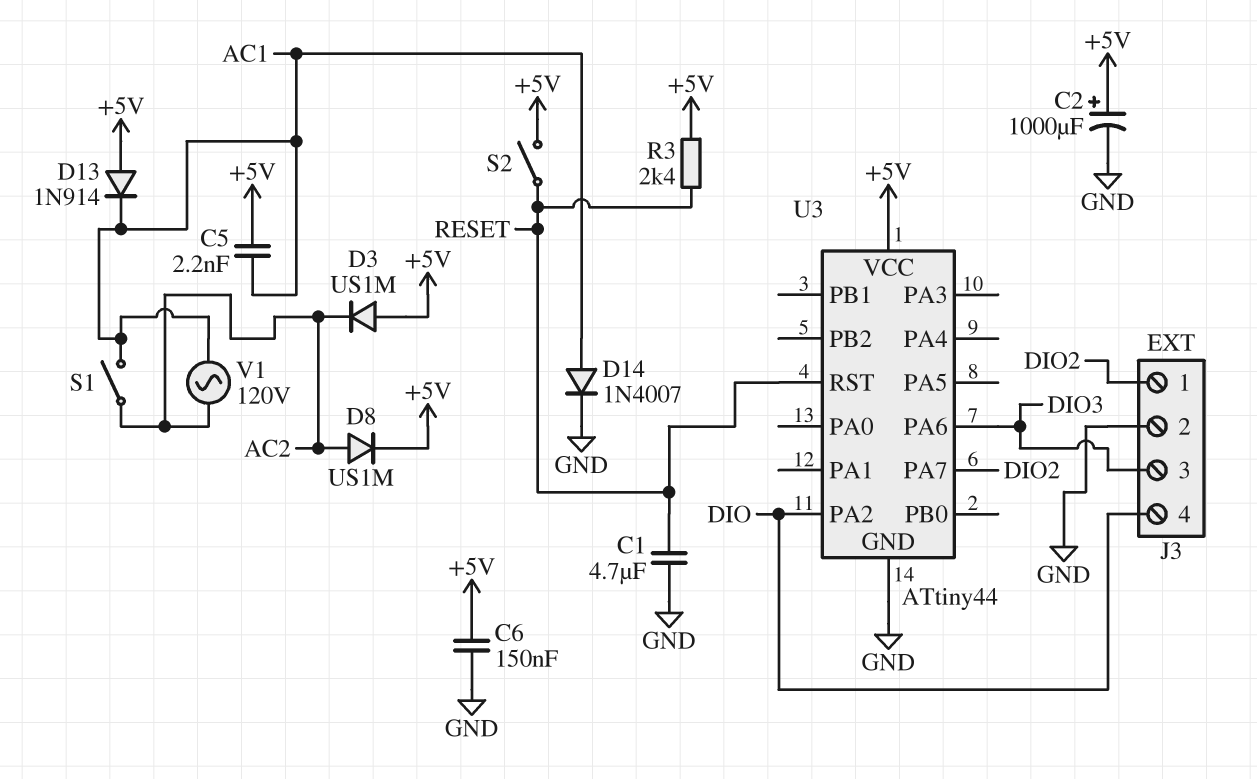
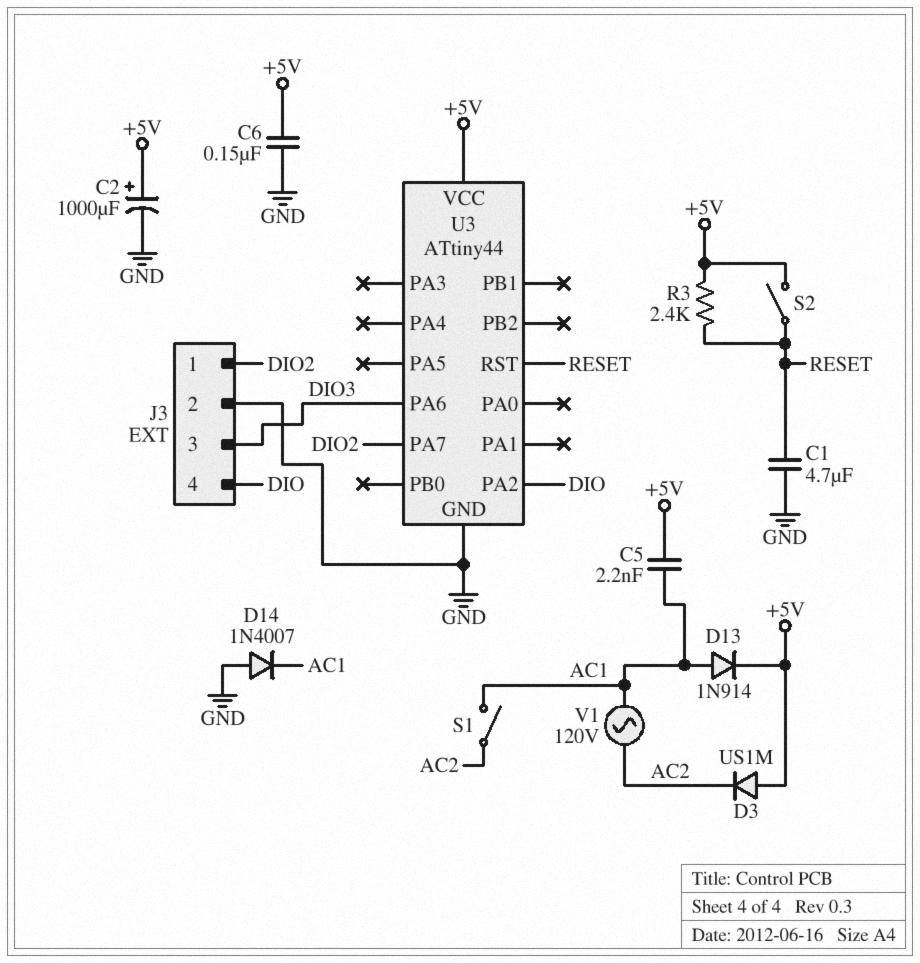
D8: diode US1M (A AC2, K +5V) -> none
D13: diode 1N914 (A +5V, K AC1) -> diode 1N914 (A AC1, K +5V)
D14: diode 1N4007 (A AC1, K GND) -> diode 1N4007 (A GND, K AC1)

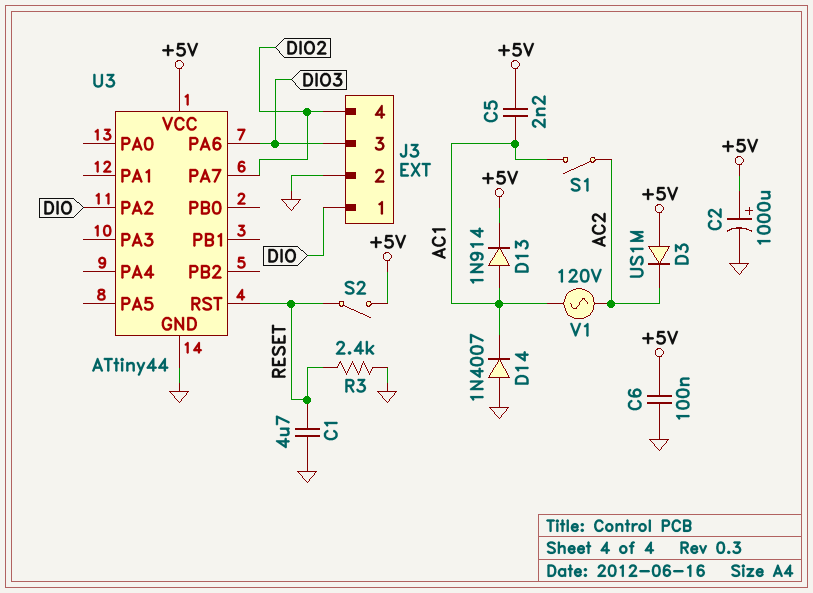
C6: 150nF (+5V, GND) -> 100nF (+5V, GND)
J3 pin 1: DIO2 -> DIO
J3 pin 4: DIO -> DIO2
R3: 2.4k (+5V, RESET) -> 2.4k (GND, RESET)

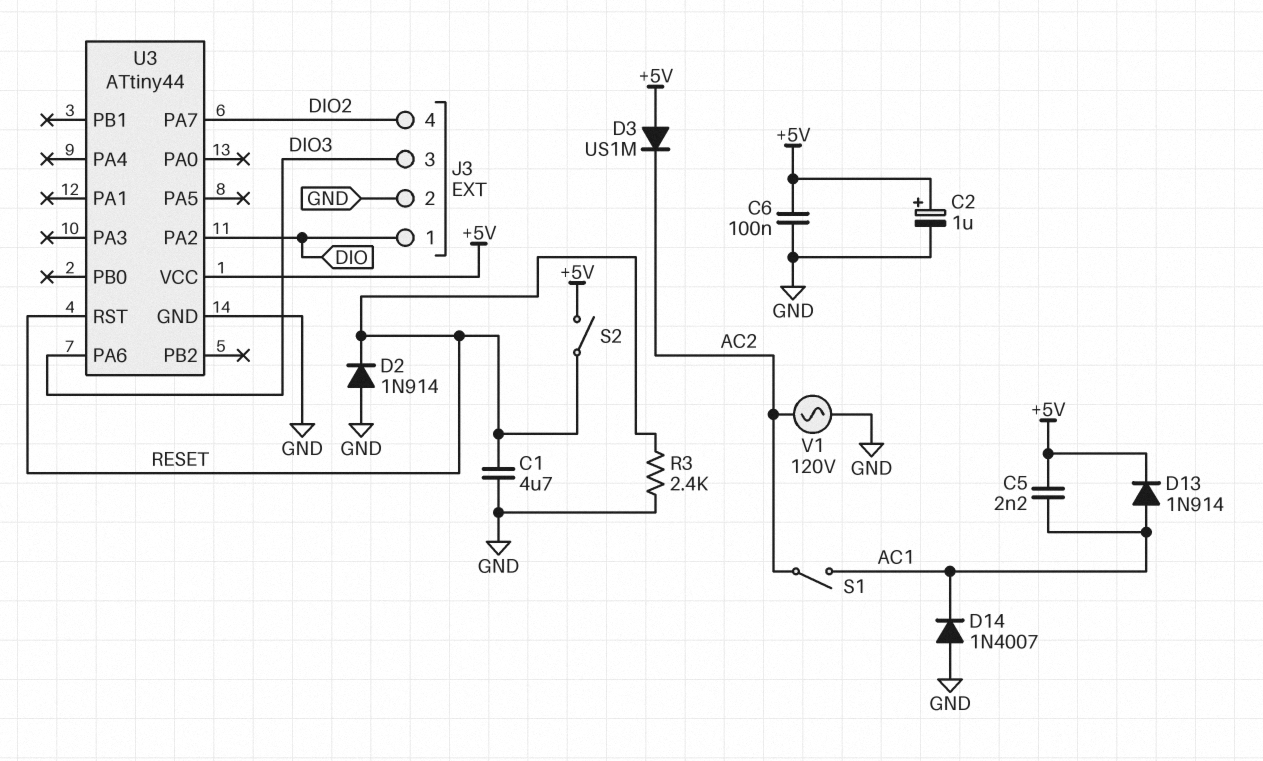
C2: 1000uF (plus +5V, minus GND) -> 1uF (plus +5V, minus GND)
D2: none -> diode 1N914 (A GND, K RESET)
V1: AC 120V (AC1, AC2) -> AC 120V (AC2, GND)

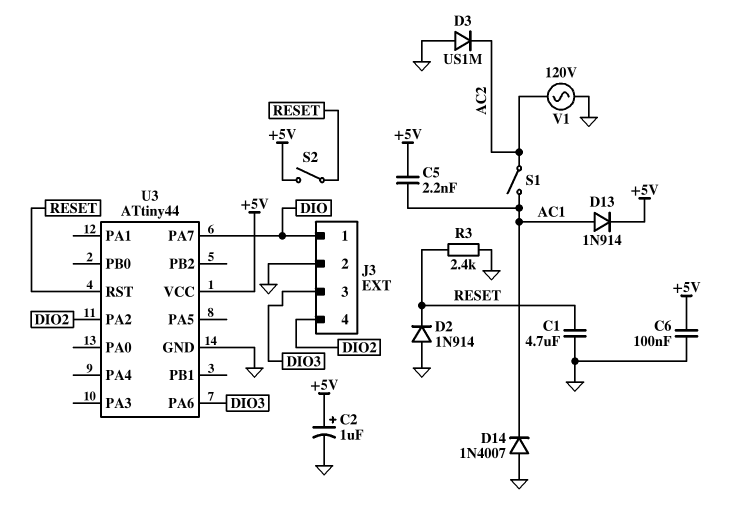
D3: diode US1M (A +5V, K AC2) -> diode US1M (A GND, K AC2)
U3 pin PA2: DIO -> DIO2
U3 pin PA7: DIO2 -> DIO

